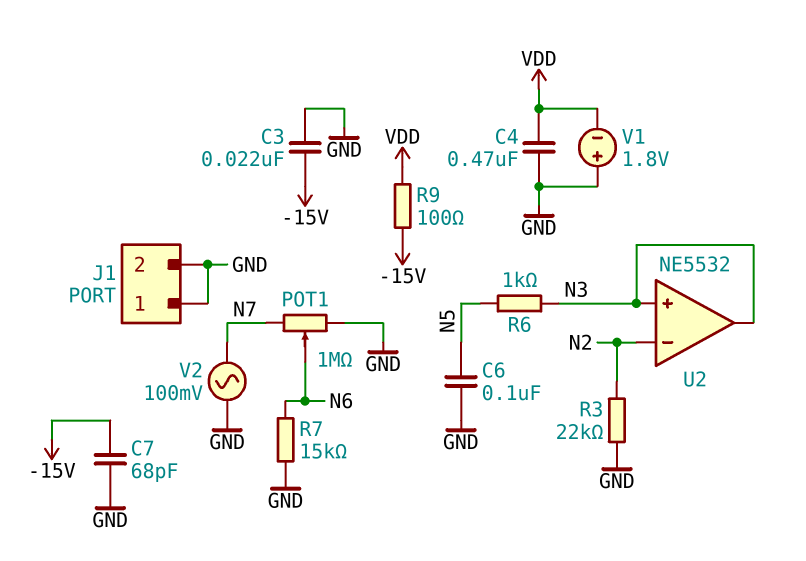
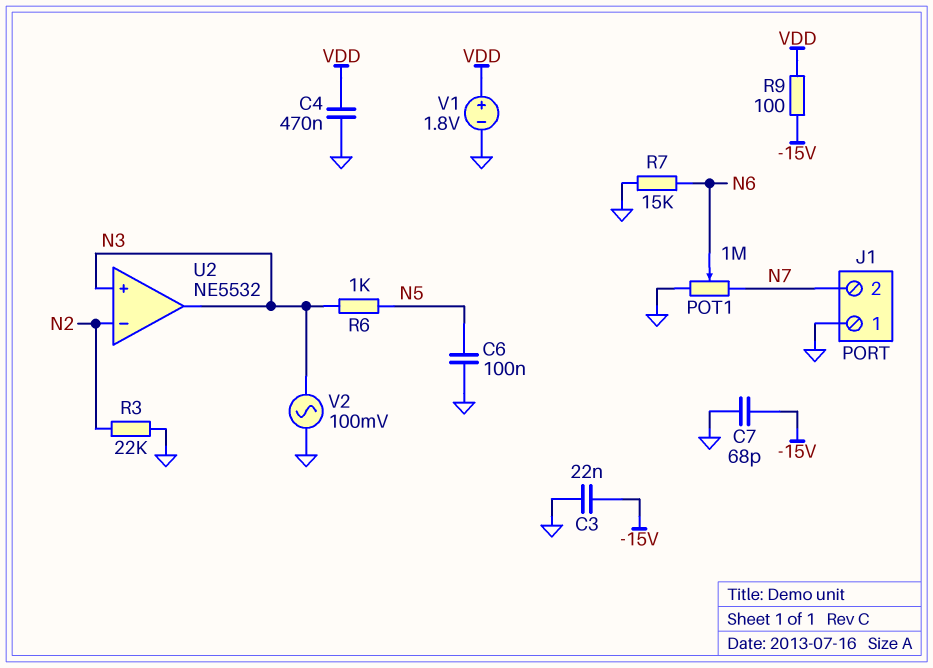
J1 pin 2: GND -> N7
V1: 1.8V (plus GND, minus VDD) -> 1.8V (plus VDD, minus GND)
V2: AC 100mV (GND, N7) -> AC 100mV (GND, N3)

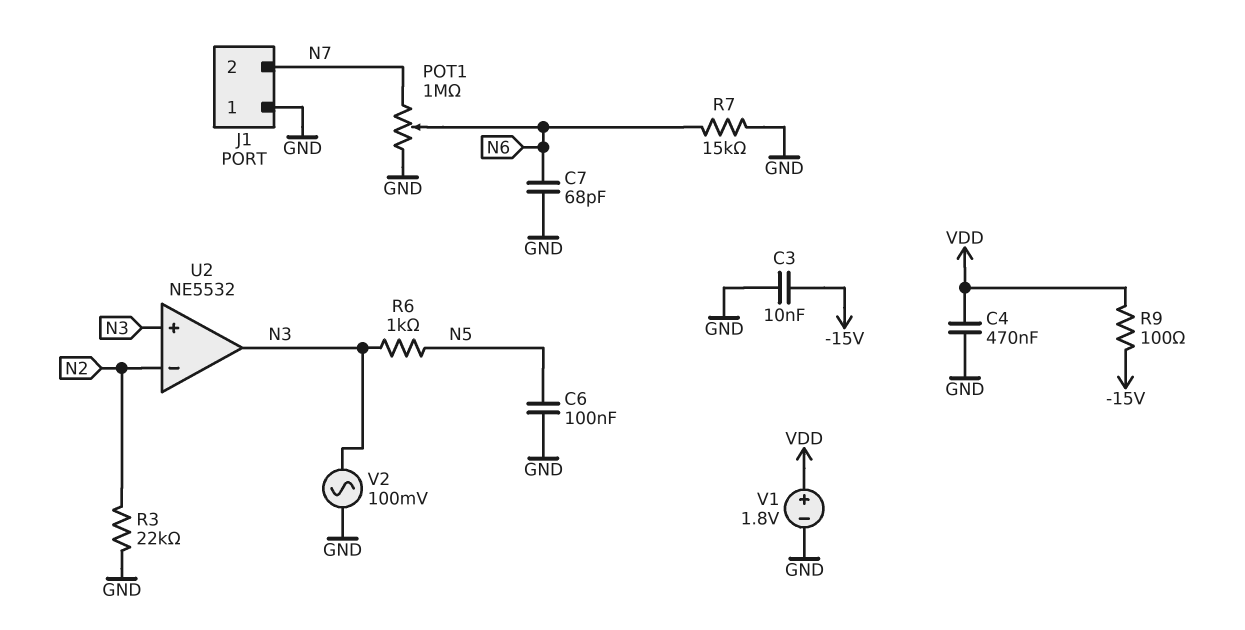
C3: 22nF (-15V, GND) -> 10nF (-15V, GND)
C7: 68pF (-15V, GND) -> 68pF (GND, N6)

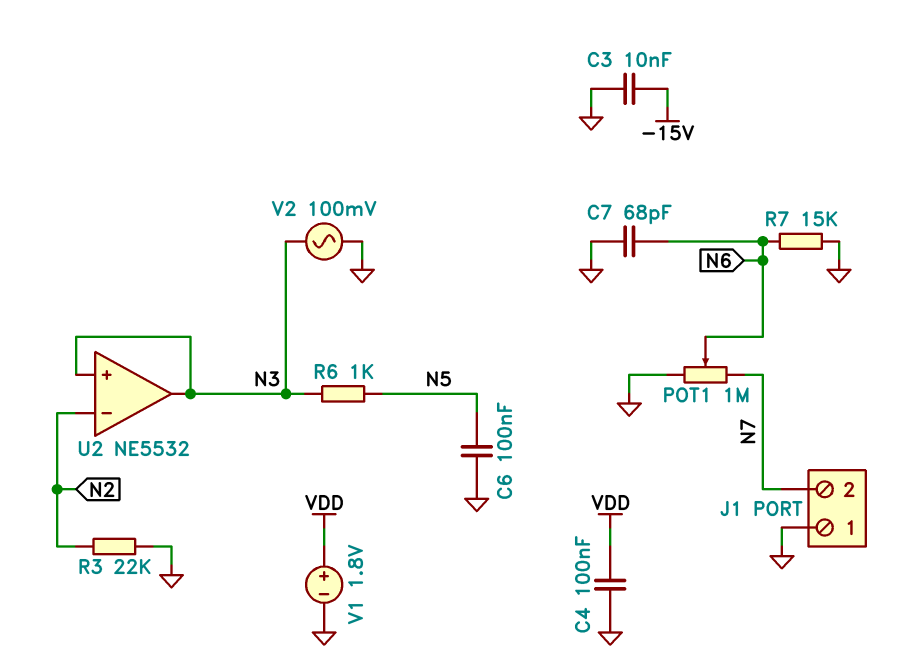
C4: 470nF (GND, VDD) -> 100nF (GND, VDD)
R9: 100 (-15V, VDD) -> none

